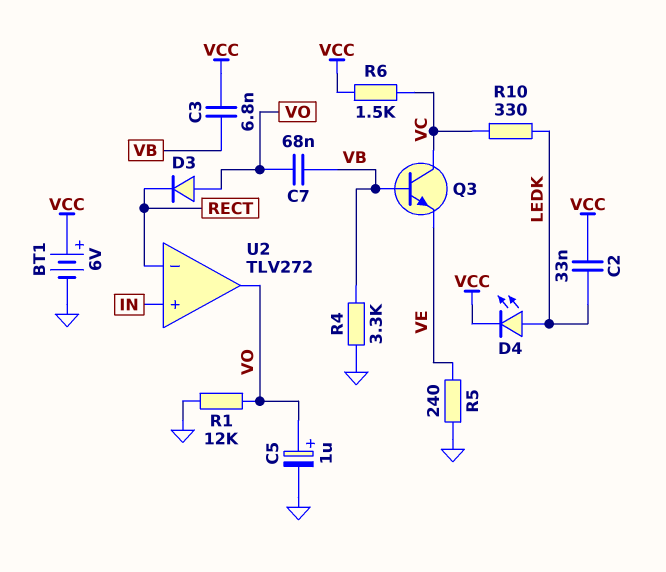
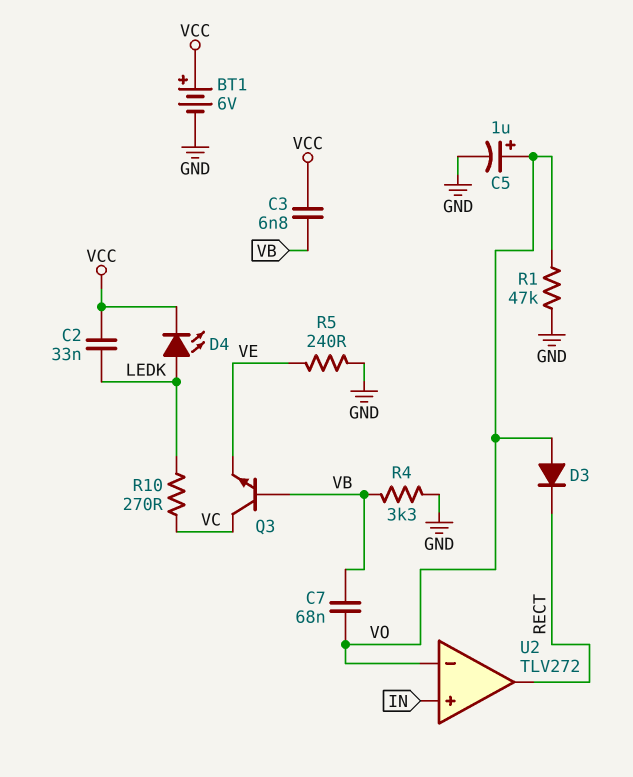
R1: 12k (GND, VO) -> 47k (GND, VO)
R6: 1.5k (VC, VCC) -> none
R10: 330 (LEDK, VC) -> 270 (LEDK, VC)
U2 pin in-: RECT -> VO
U2 pin out: VO -> RECT

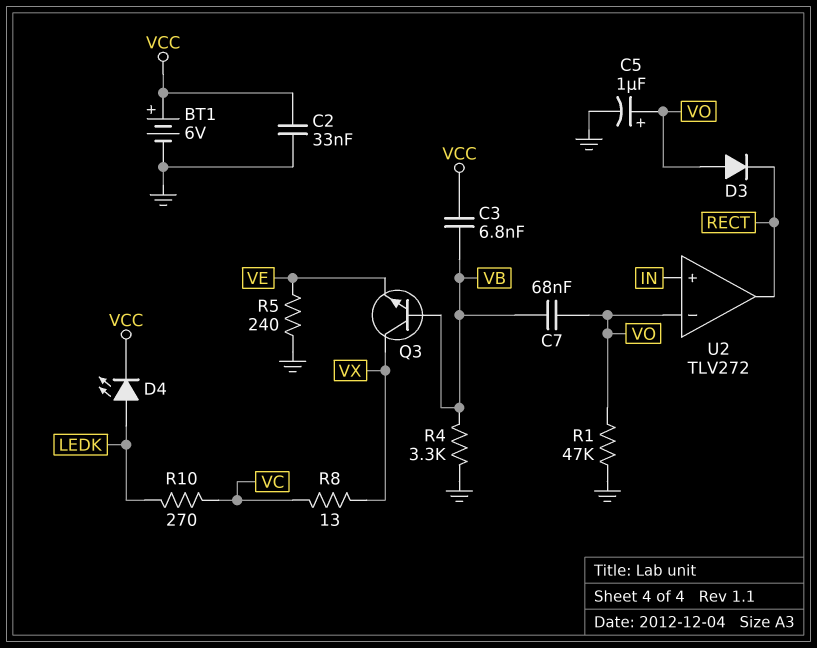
C2: 33nF (LEDK, VCC) -> 33nF (GND, VCC)
Q3: NPN (B VB, C VC, E VE) -> NPN (B VB, C VX, E VE)
R8: none -> 13 (VC, VX)

